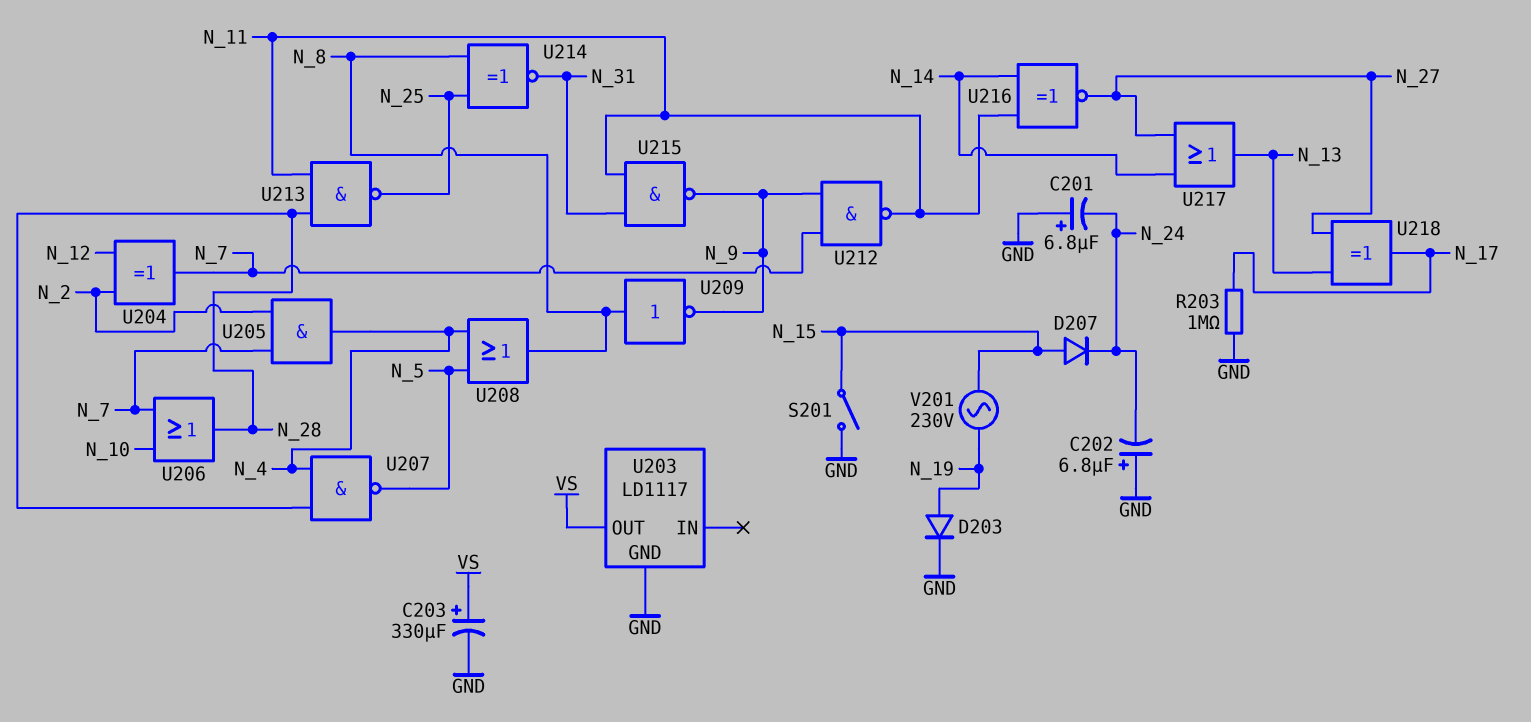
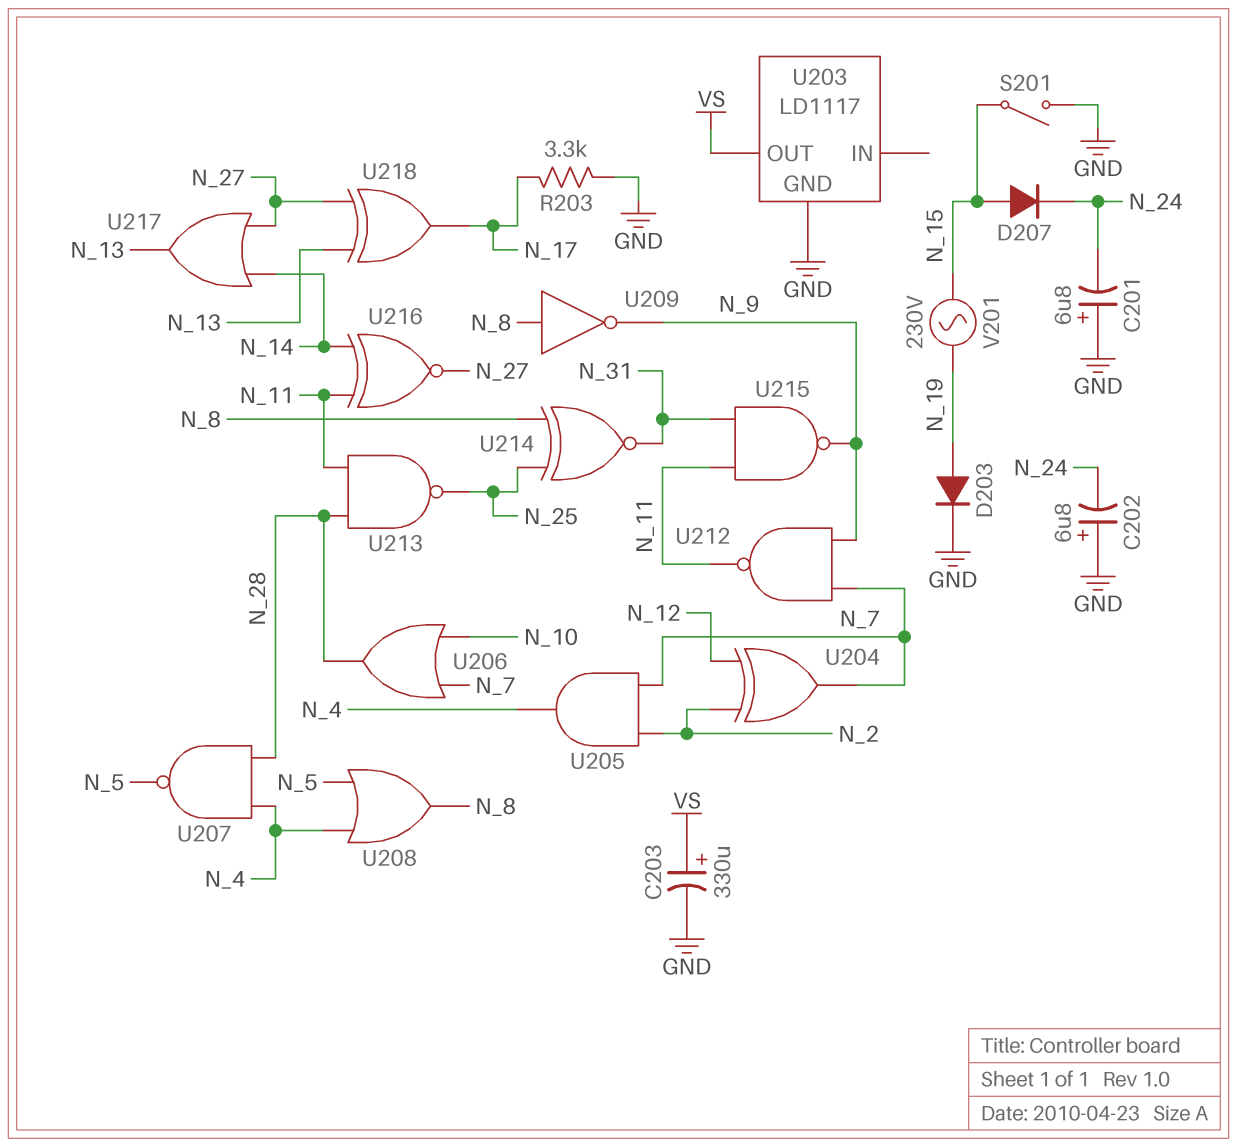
R203: 1M (GND, N_17) -> 3.3k (GND, N_17)

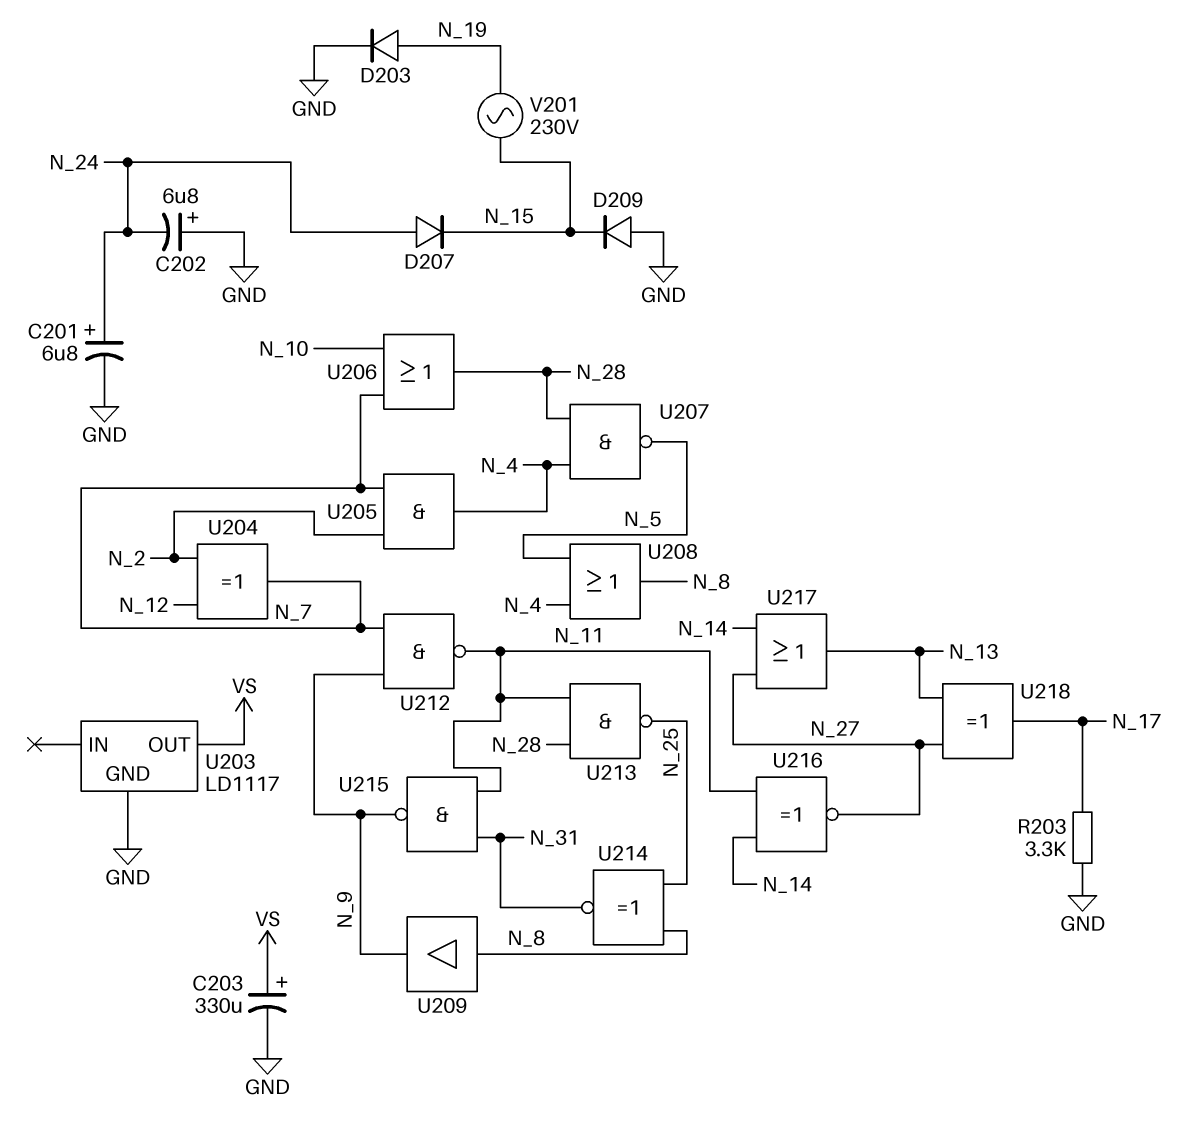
C201: 6.8uF (plus GND, minus N_24) -> 6.8uF (plus N_24, minus GND)
D207: diode (A N_15, K N_24) -> diode (A N_24, K N_15)
D209: none -> diode (A GND, K N_15)
S201: switch (GND, N_15) -> none
U209: NOT (in N_8, out N_9) -> buffer (in N_8, out N_9)

